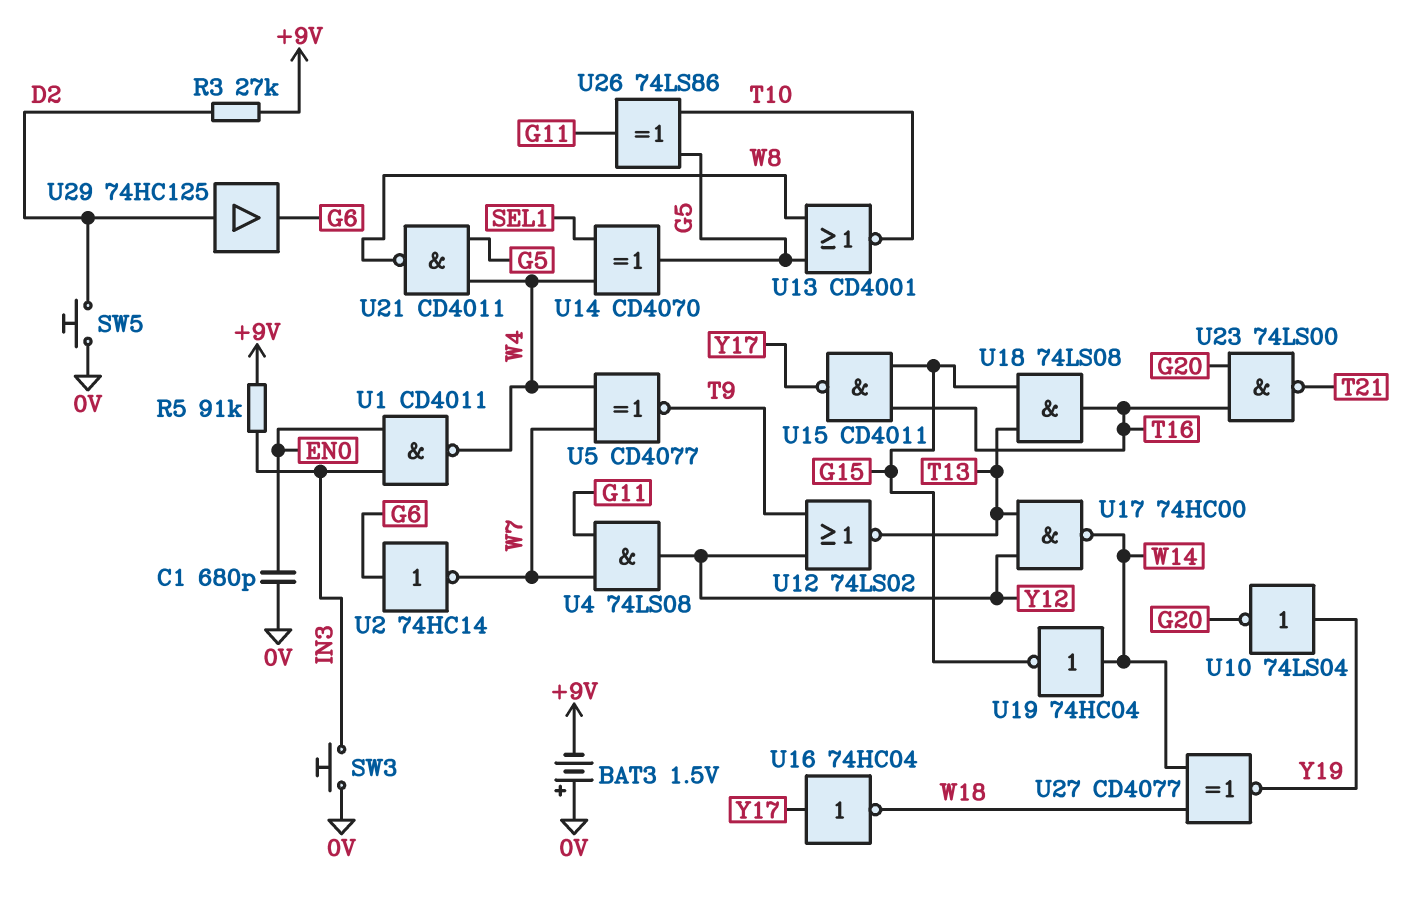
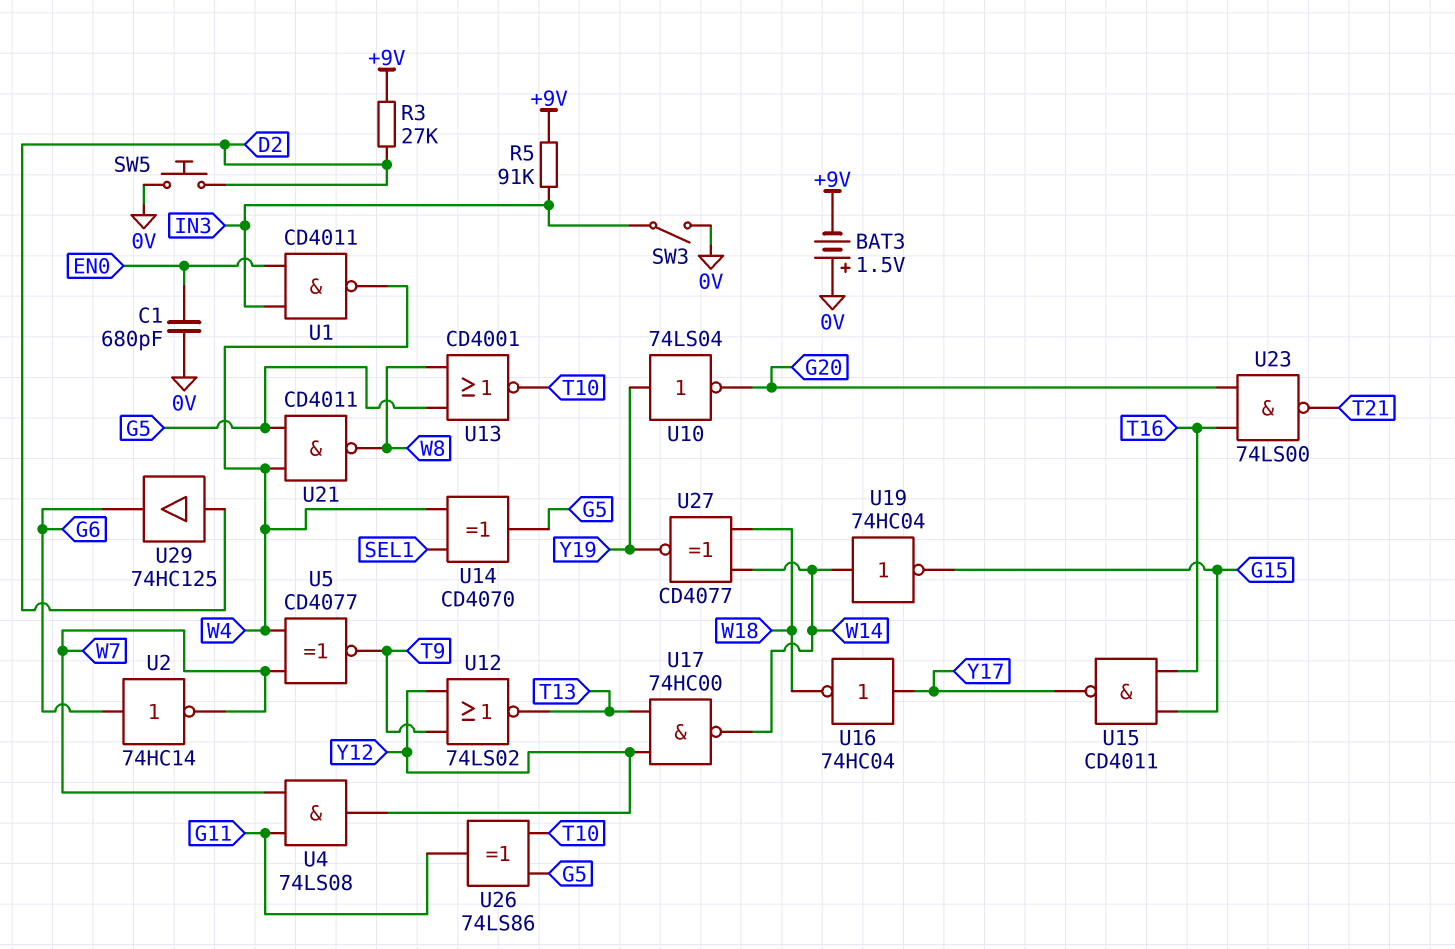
SW3: button (0V, IN3) -> switch (0V, IN3)
U18: AND 74LS08 (in G15, in T13, out T16) -> none

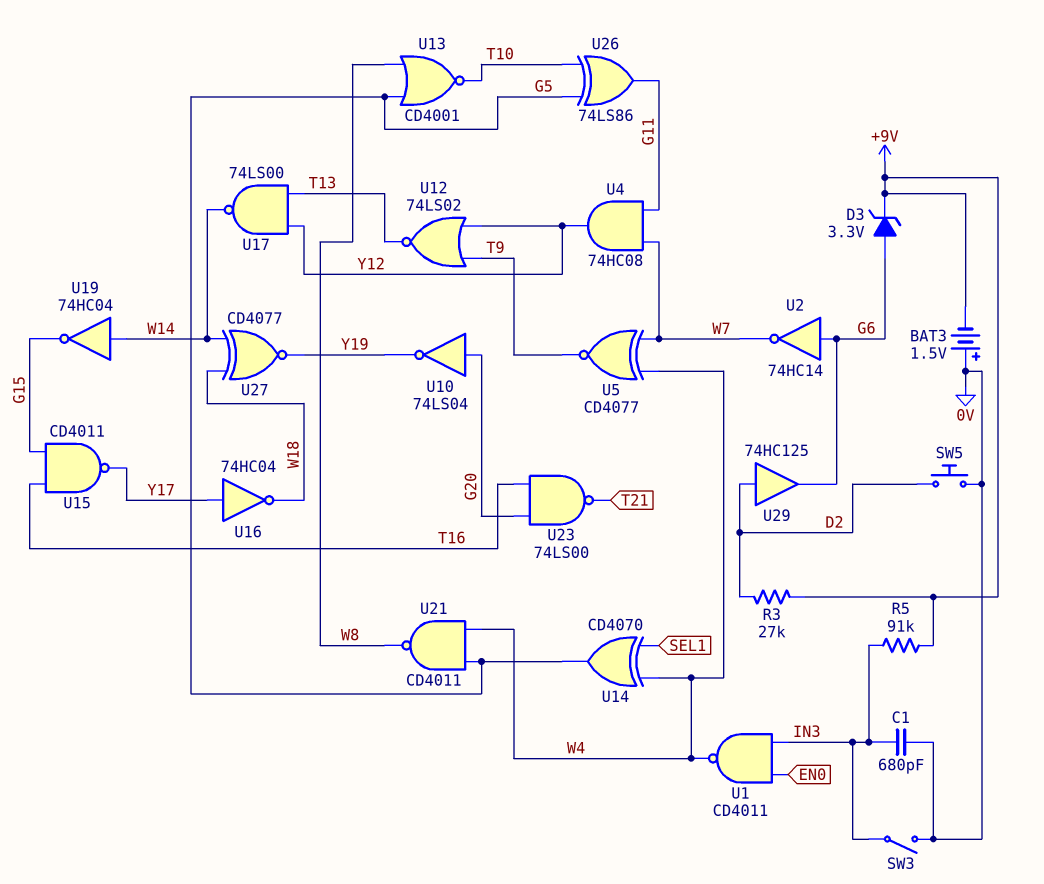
C1: 680pF (0V, EN0) -> 680pF (0V, IN3)
D3: none -> zener 3.3V (A G6, K +9V)
U4: AND 74LS08 (in G11, in W7, out Y12) -> AND 74HC08 (in G11, in W7, out Y12)
U10: NOT 74LS04 (in Y19, out G20) -> NOT 74LS04 (in G20, out Y19)
U17: NAND 74HC00 (in T13, in Y12, out W14) -> NAND 74LS00 (in T13, in Y12, out W14)

